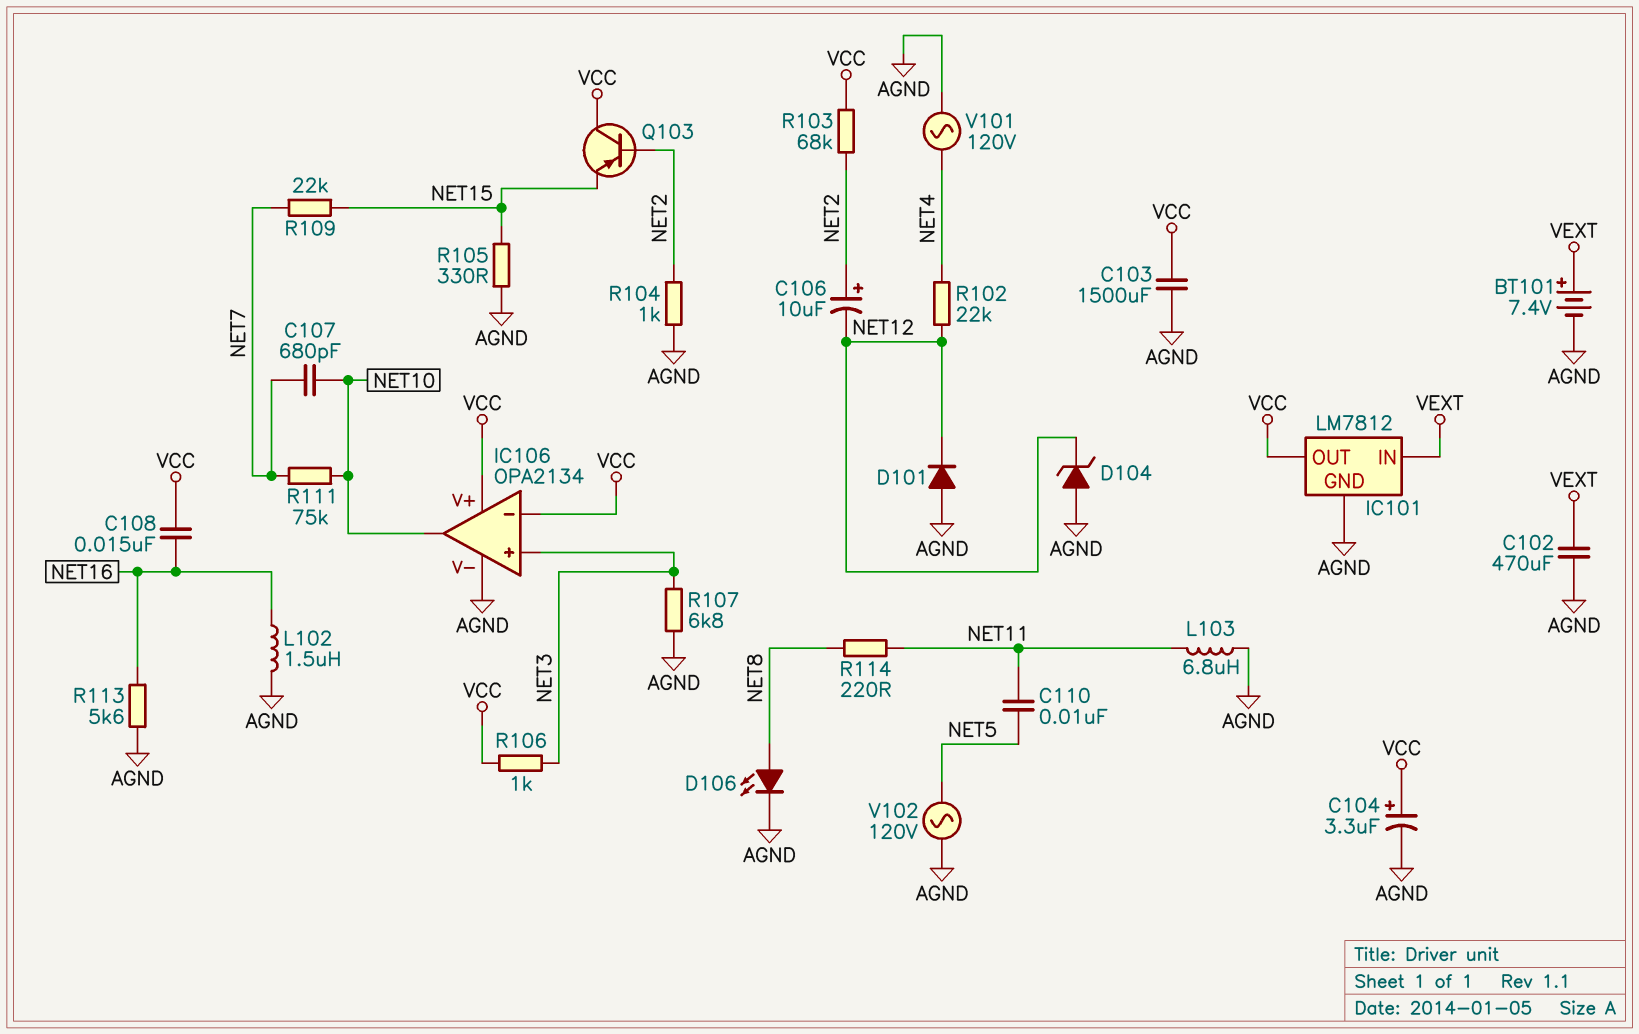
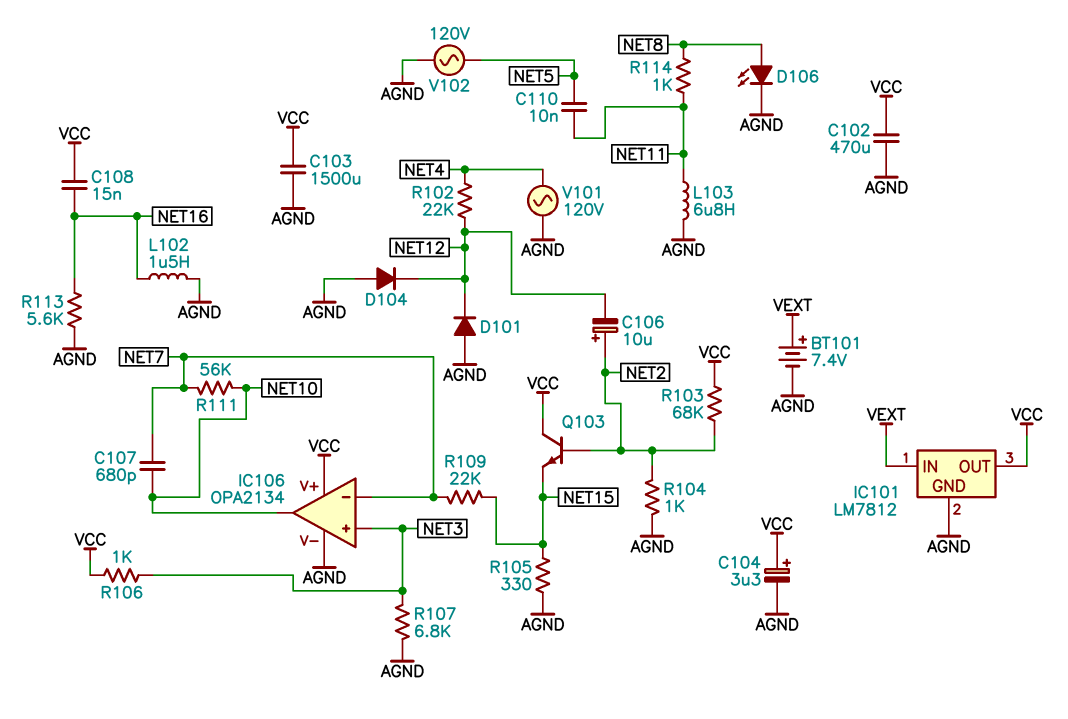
C102: 470uF (AGND, VEXT) -> 470uF (AGND, VCC)
D104: zener (A AGND, K NET12) -> diode (A AGND, K NET12)
IC106 pin in-: VCC -> NET7
Q103: PNP (B NET2, C VCC, E NET15) -> NPN (B NET2, C VCC, E NET15)
R111: 75k (NET7, NET10) -> 56k (NET7, NET10)
R114: 220 (NET8, NET11) -> 1k (NET8, NET11)

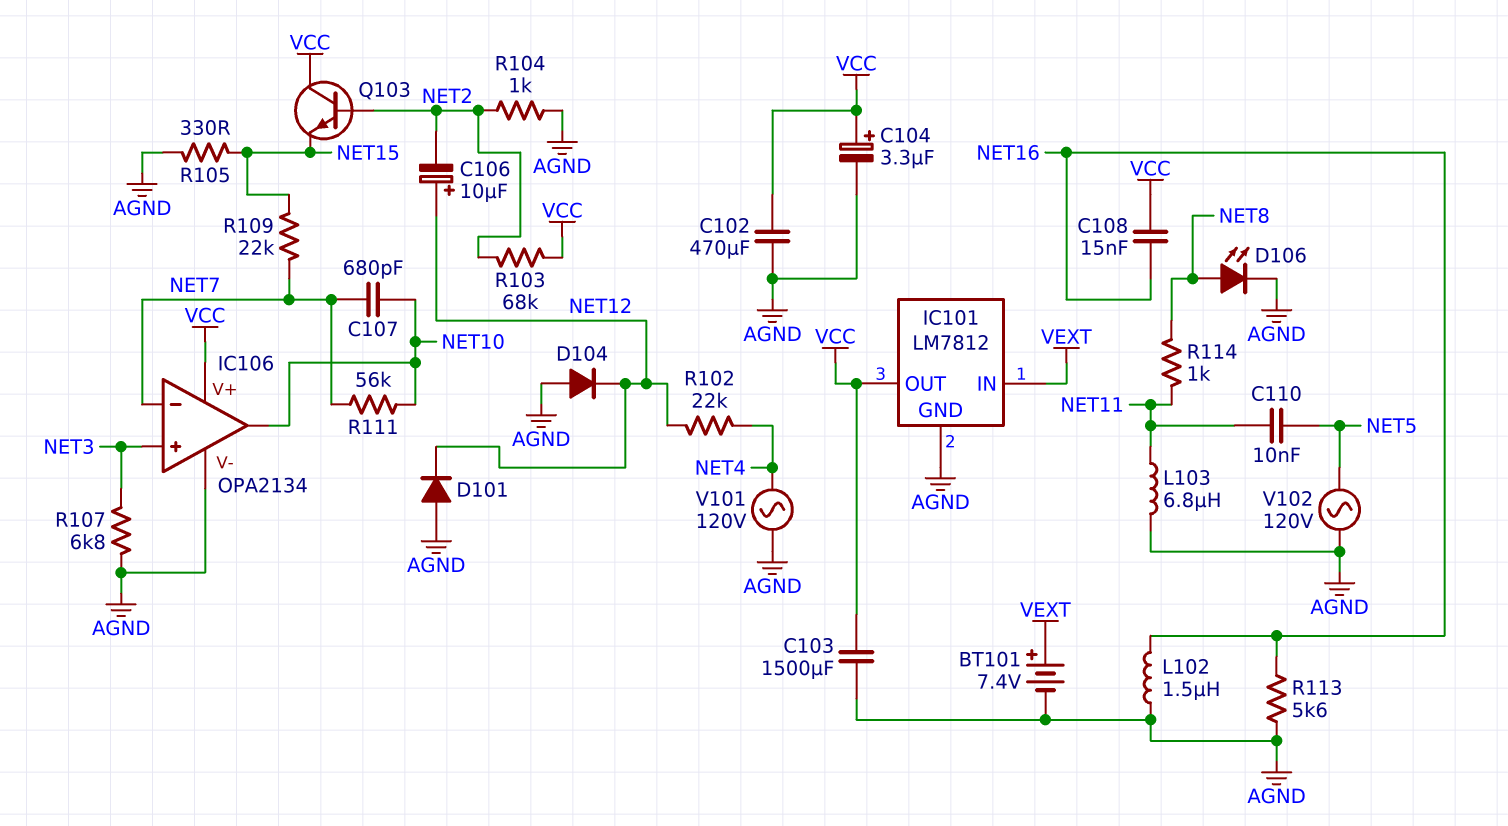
C106: 10uF (plus NET2, minus NET12) -> 10uF (plus NET12, minus NET2)
R106: 1k (NET3, VCC) -> none

